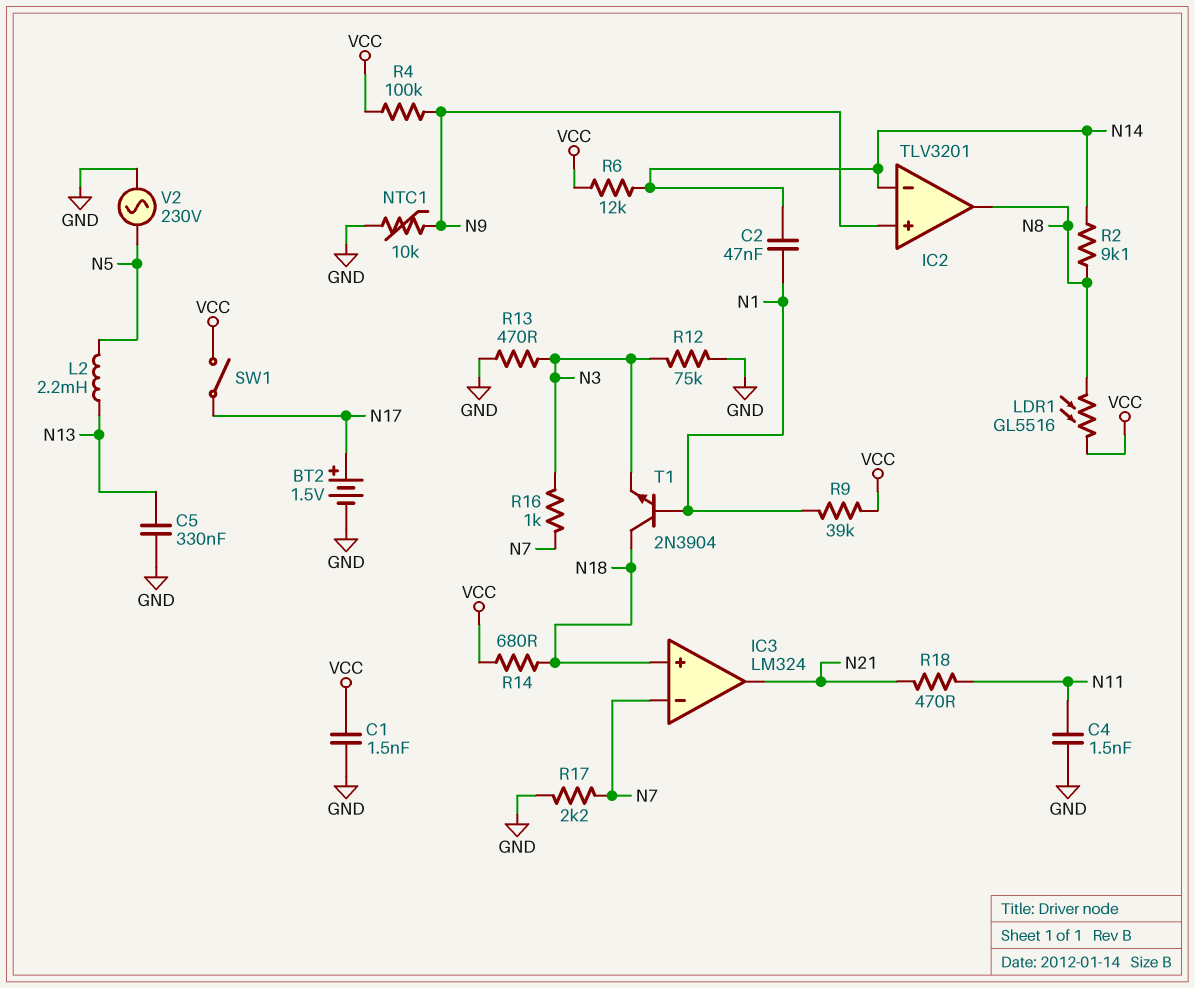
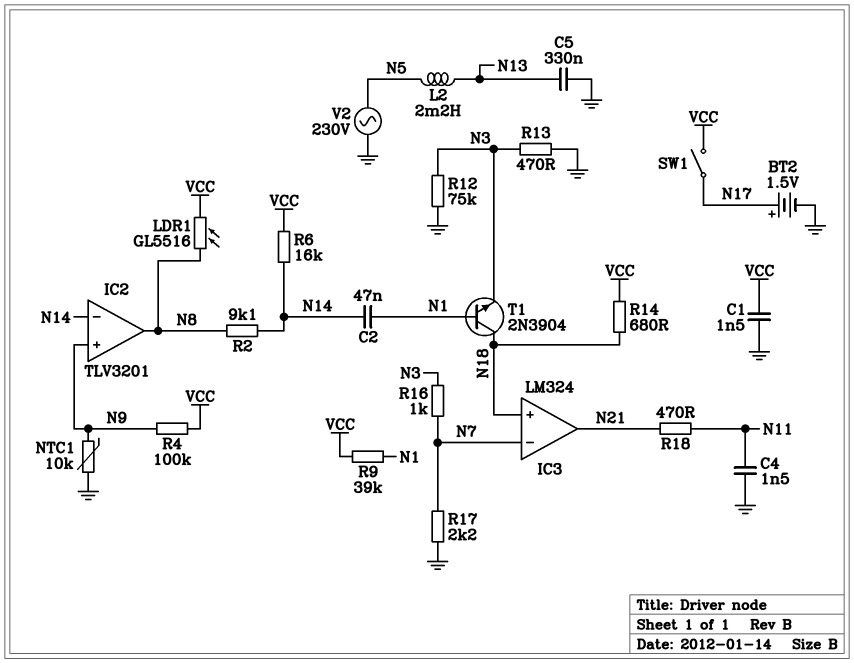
R6: 12k (N14, VCC) -> 16k (N14, VCC)

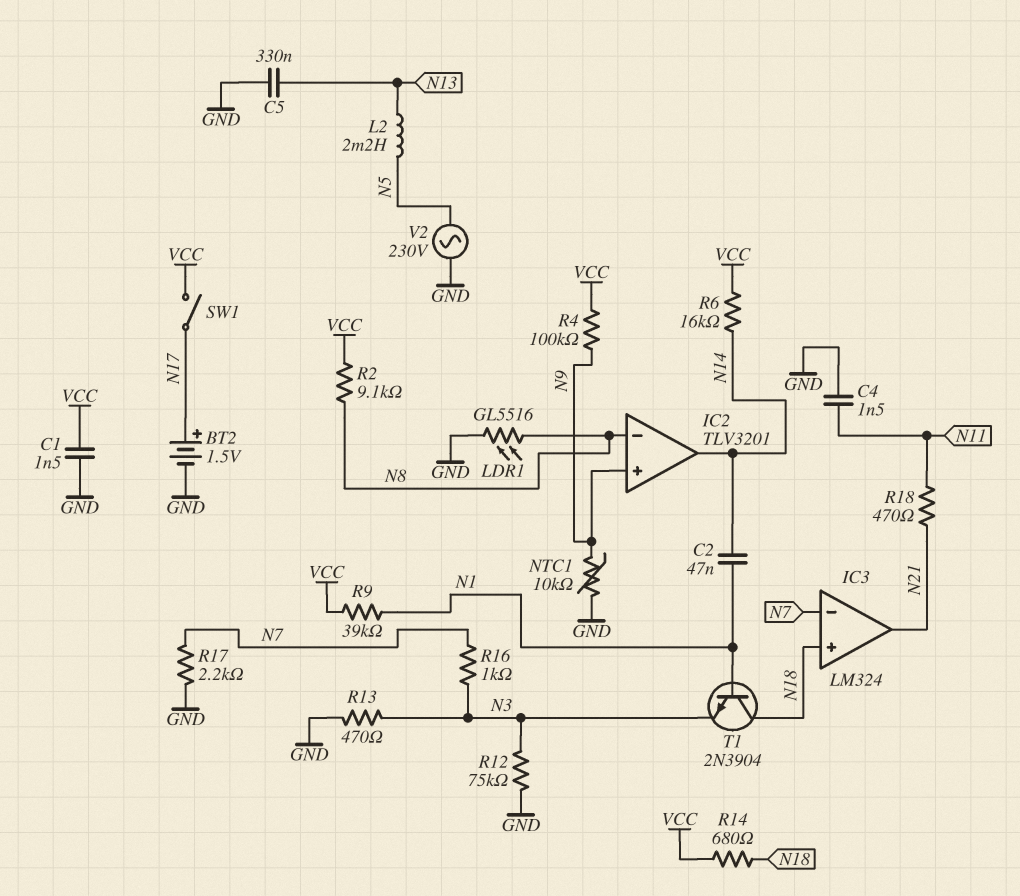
IC2 pin in-: N14 -> N8
IC2 pin out: N8 -> N14
LDR1: GL5516 (N8, VCC) -> GL5516 (GND, N8)
R2: 9.1k (N8, N14) -> 9.1k (N8, VCC)

